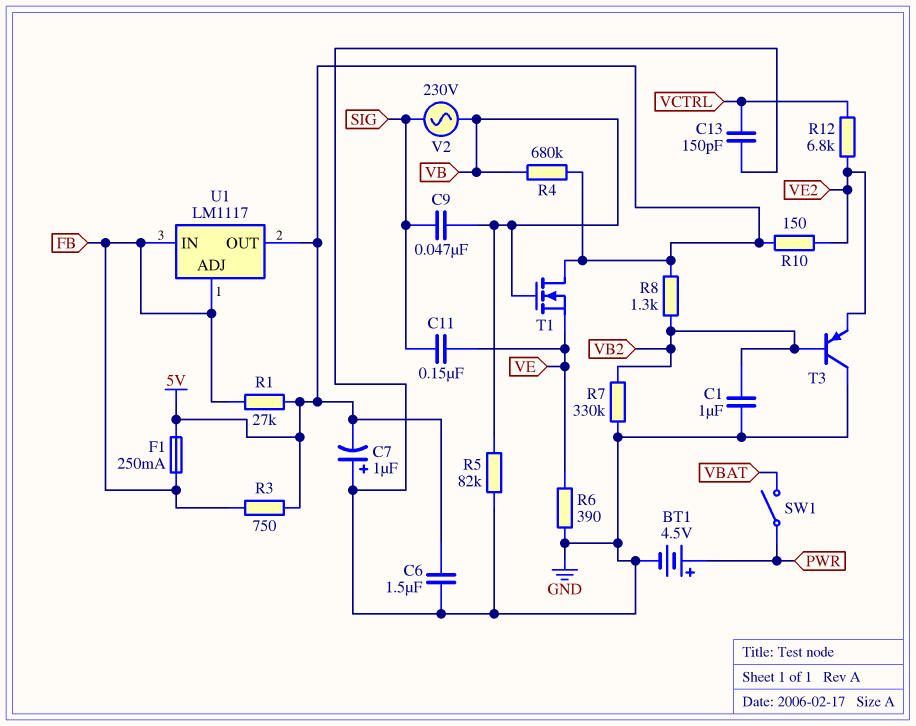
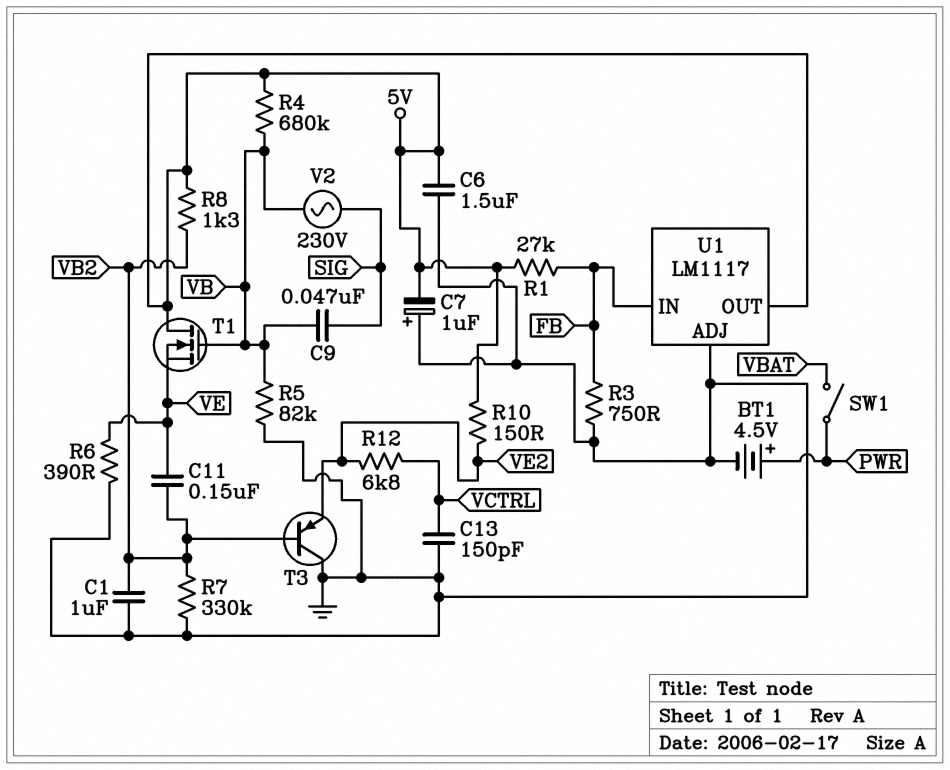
C11: 150nF (SIG, VE) -> 150nF (VB2, VE)
F1: 250mA (5V, FB) -> none
R3: 750 (5V, FB) -> 750 (FB, GND)
U1 pin ADJ: FB -> GND

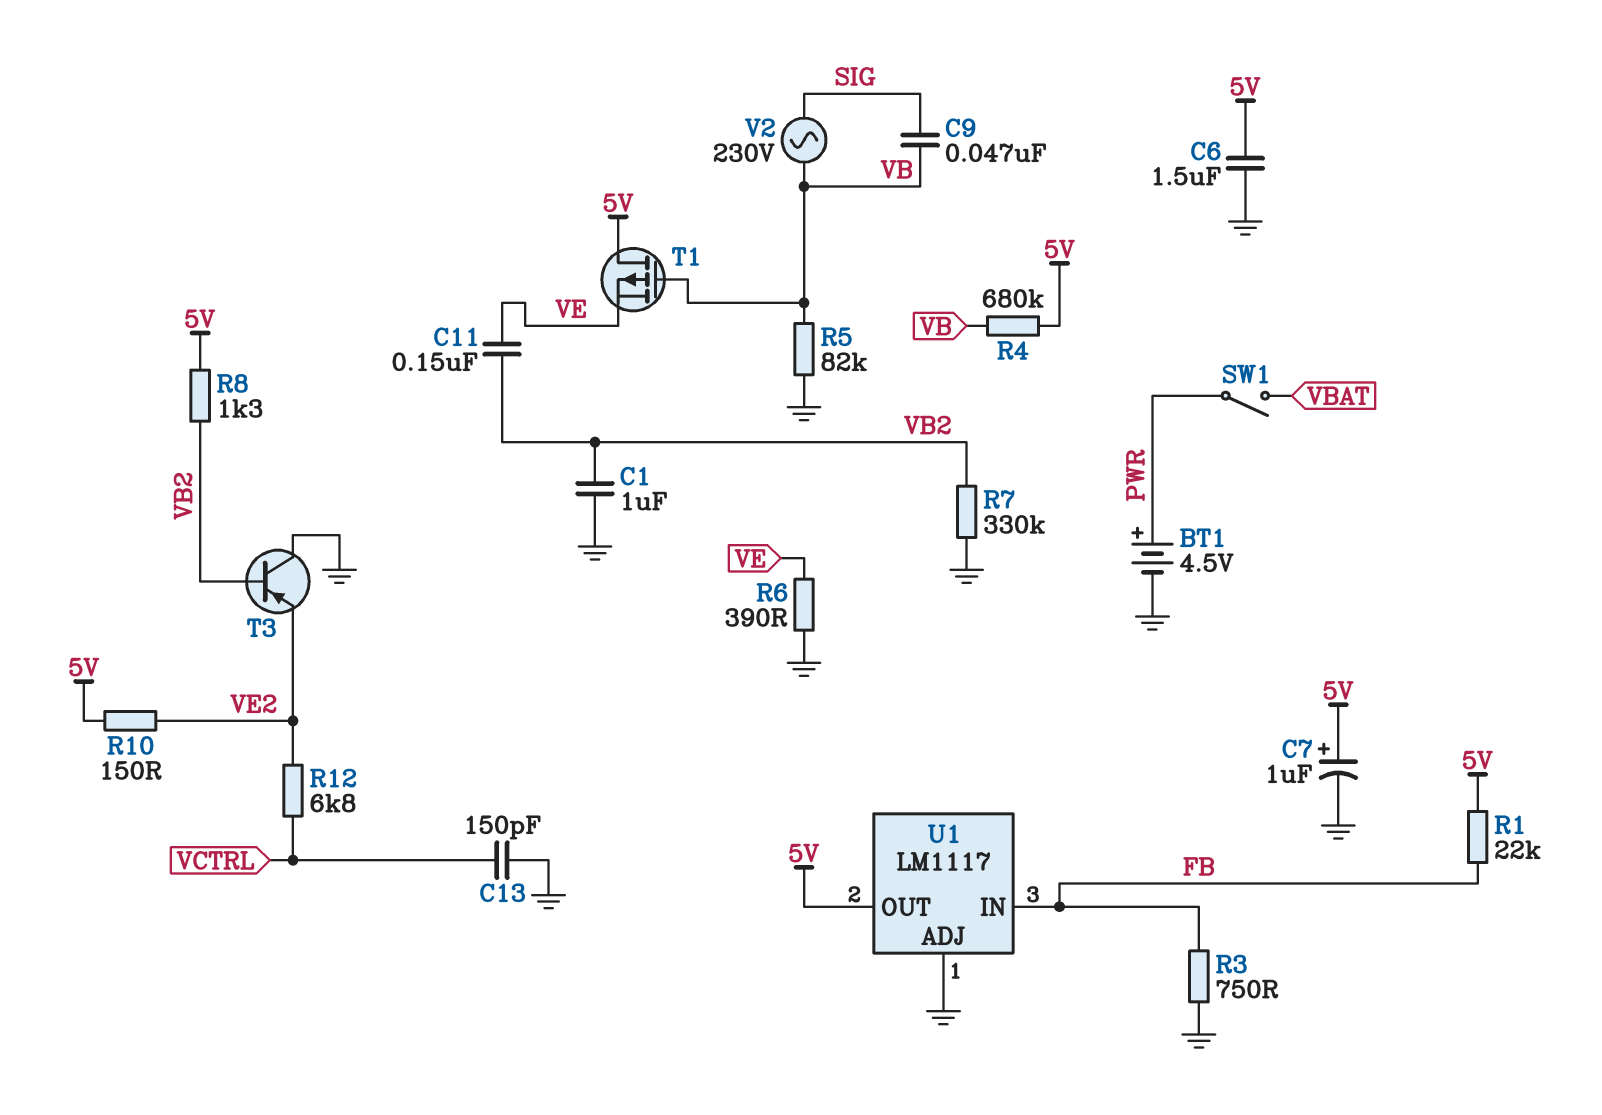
C7: 1uF (plus GND, minus 5V) -> 1uF (plus 5V, minus GND)
R1: 27k (5V, FB) -> 22k (5V, FB)
T1: NMOS (G VB, D 5V, S VE) -> PMOS (G VB, D 5V, S VE)

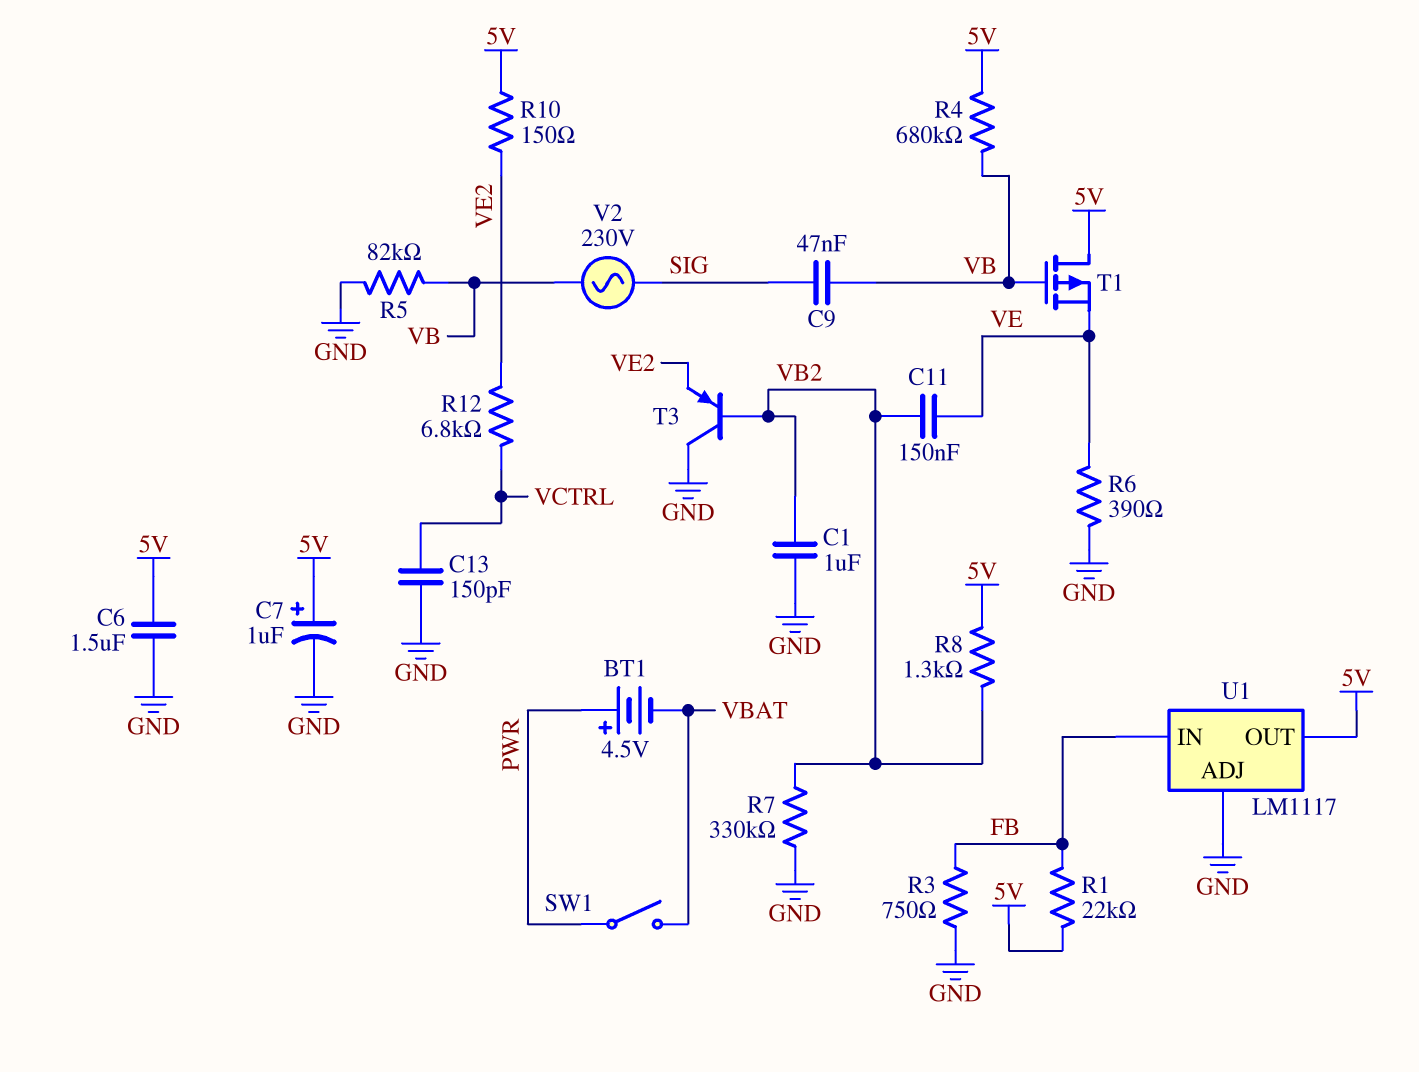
BT1: 4.5V (plus PWR, minus GND) -> 4.5V (plus PWR, minus VBAT)

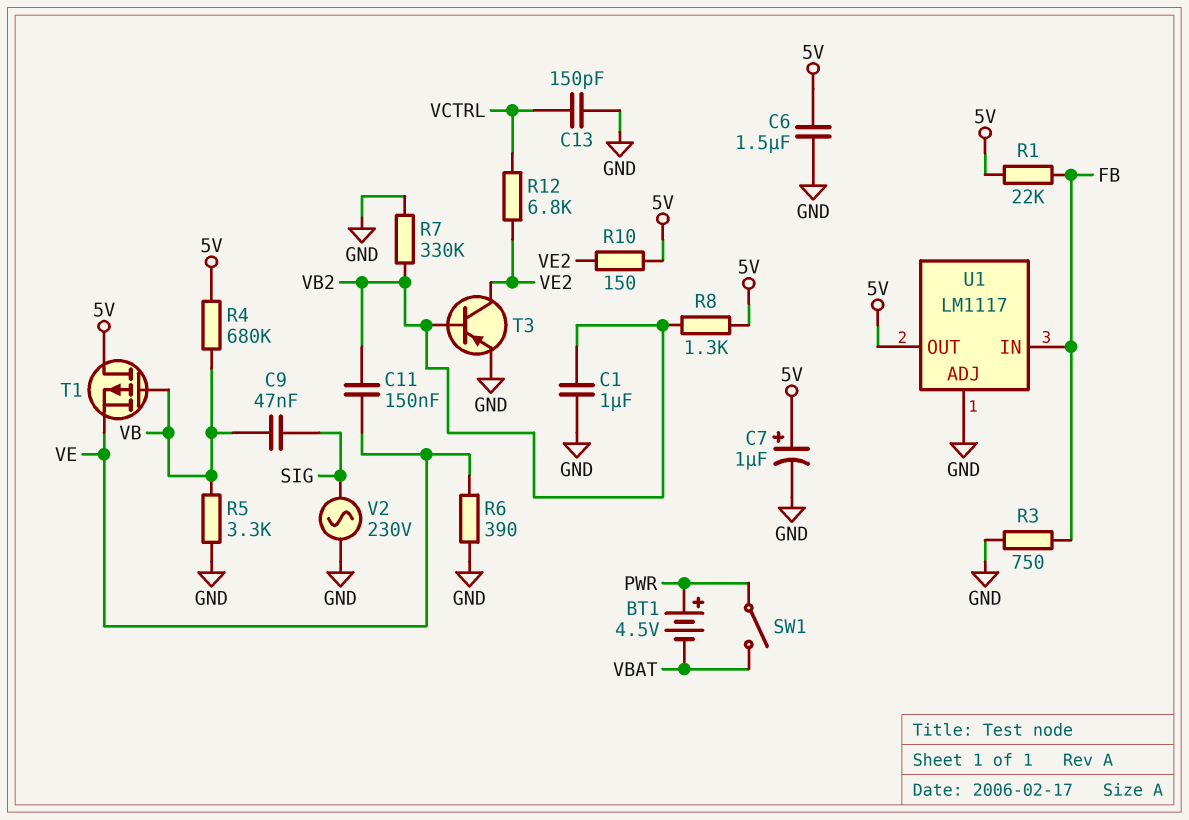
R5: 82k (GND, VB) -> 3.3k (GND, VB)
T3: PNP (B VB2, C GND, E VE2) -> PNP (B VB2, C VE2, E GND)
V2: AC 230V (SIG, VB) -> AC 230V (GND, SIG)

